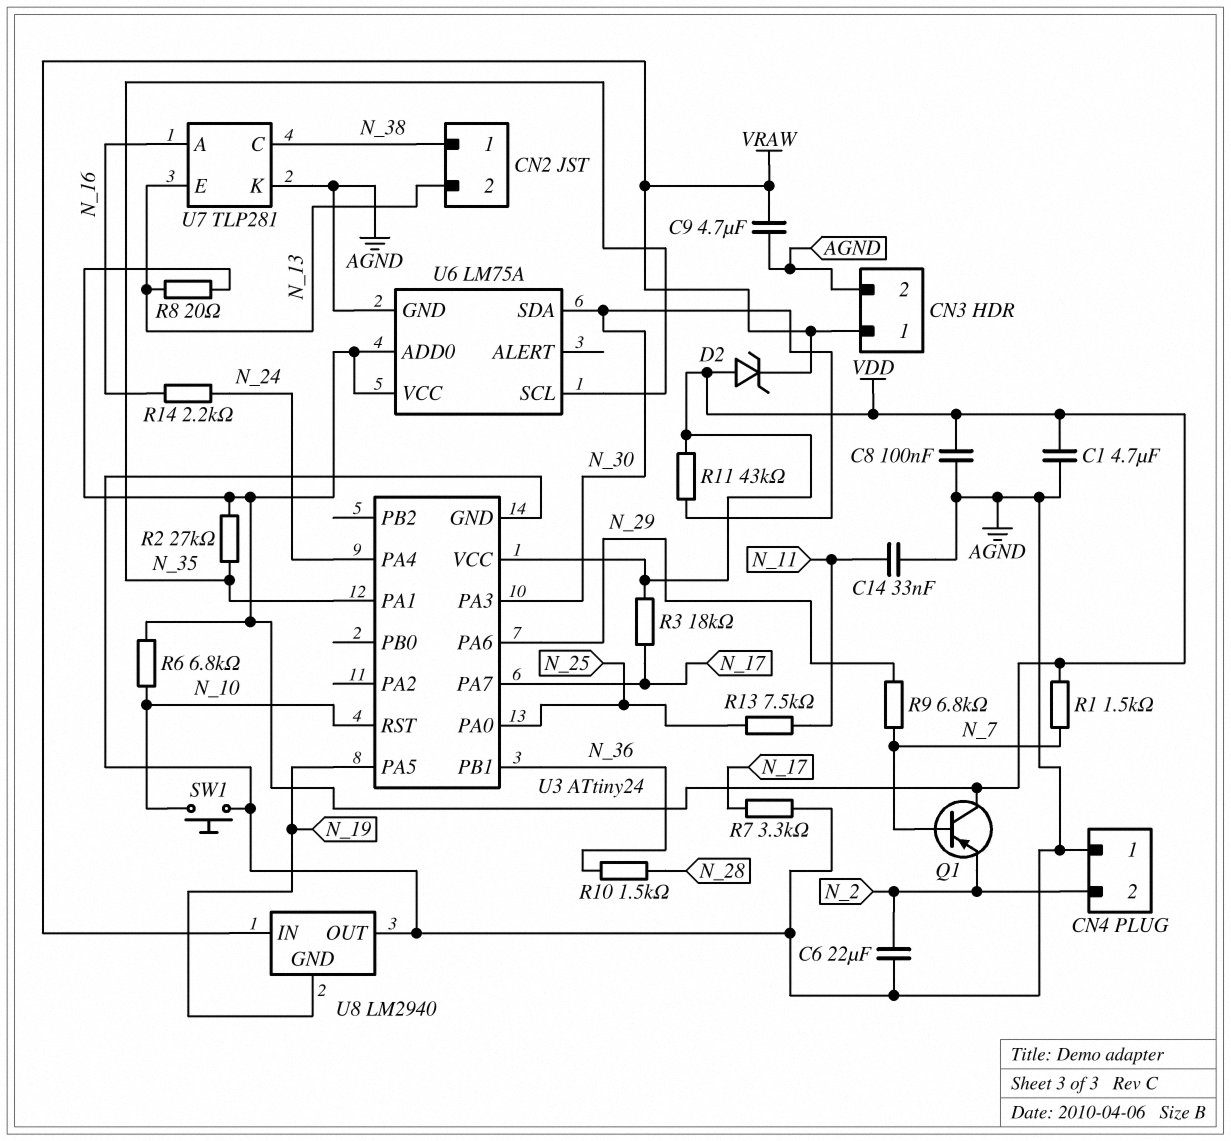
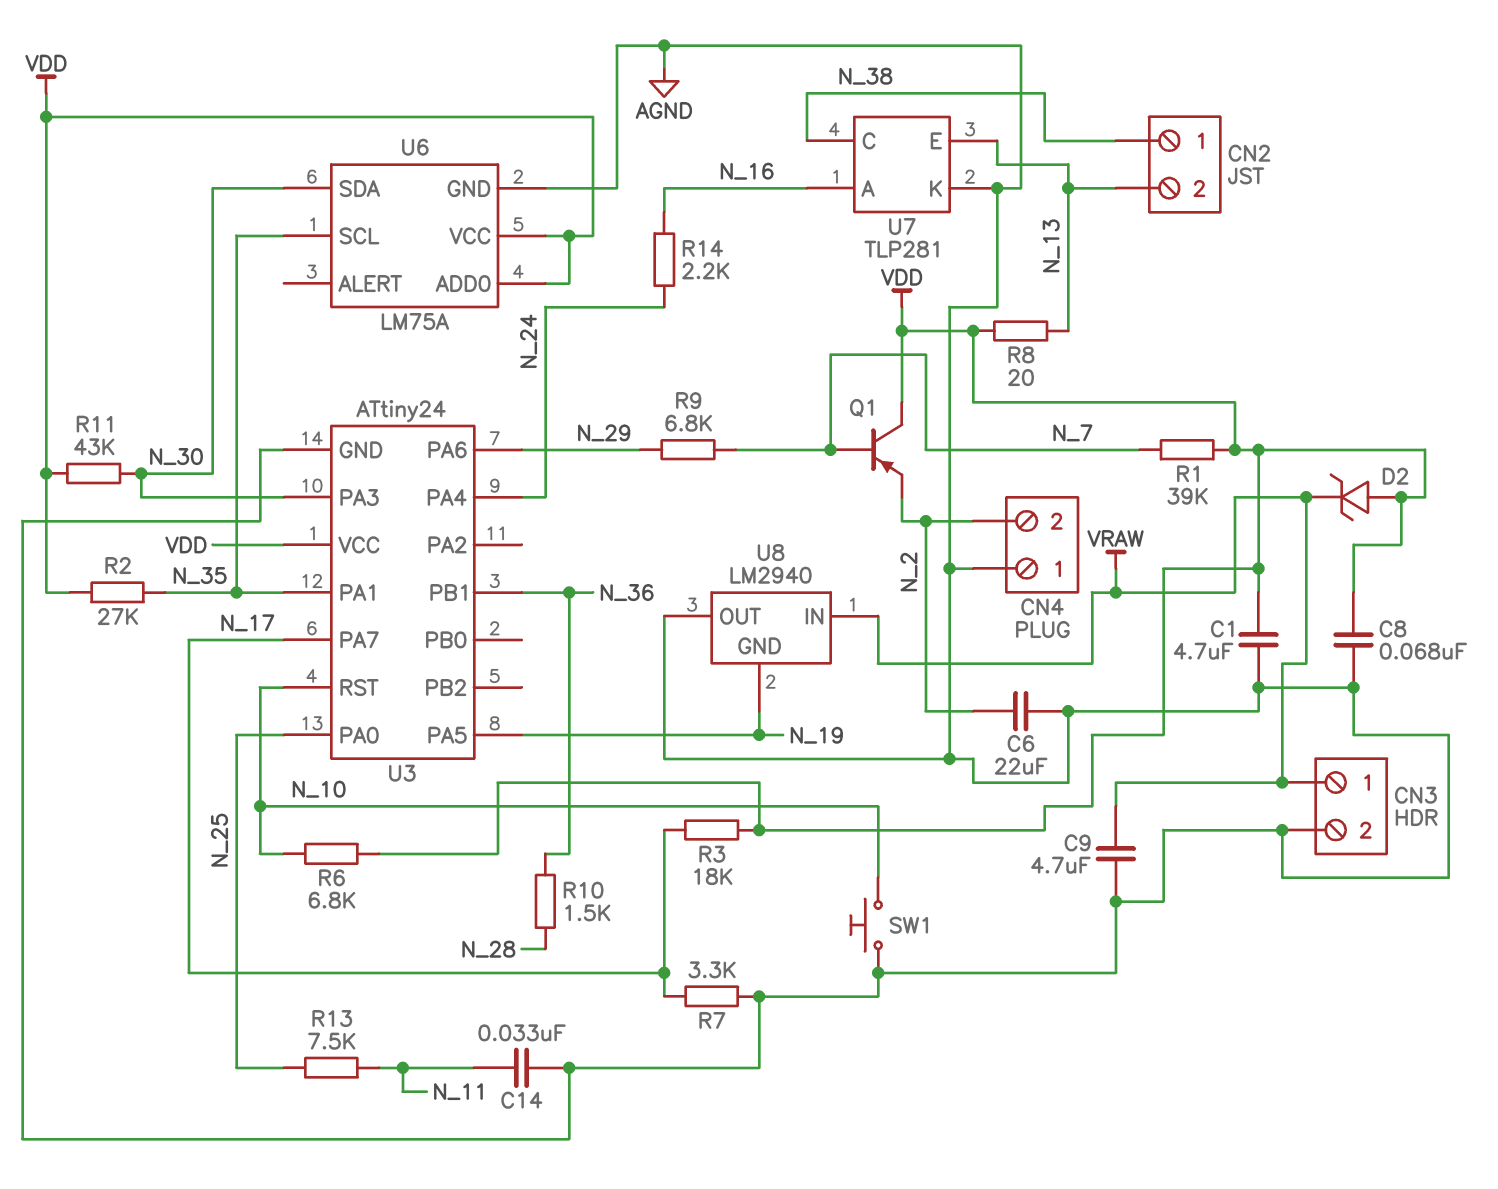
C8: 100nF (AGND, VDD) -> 68nF (AGND, VDD)
R1: 1.5k (N_7, VDD) -> 39k (N_7, VDD)

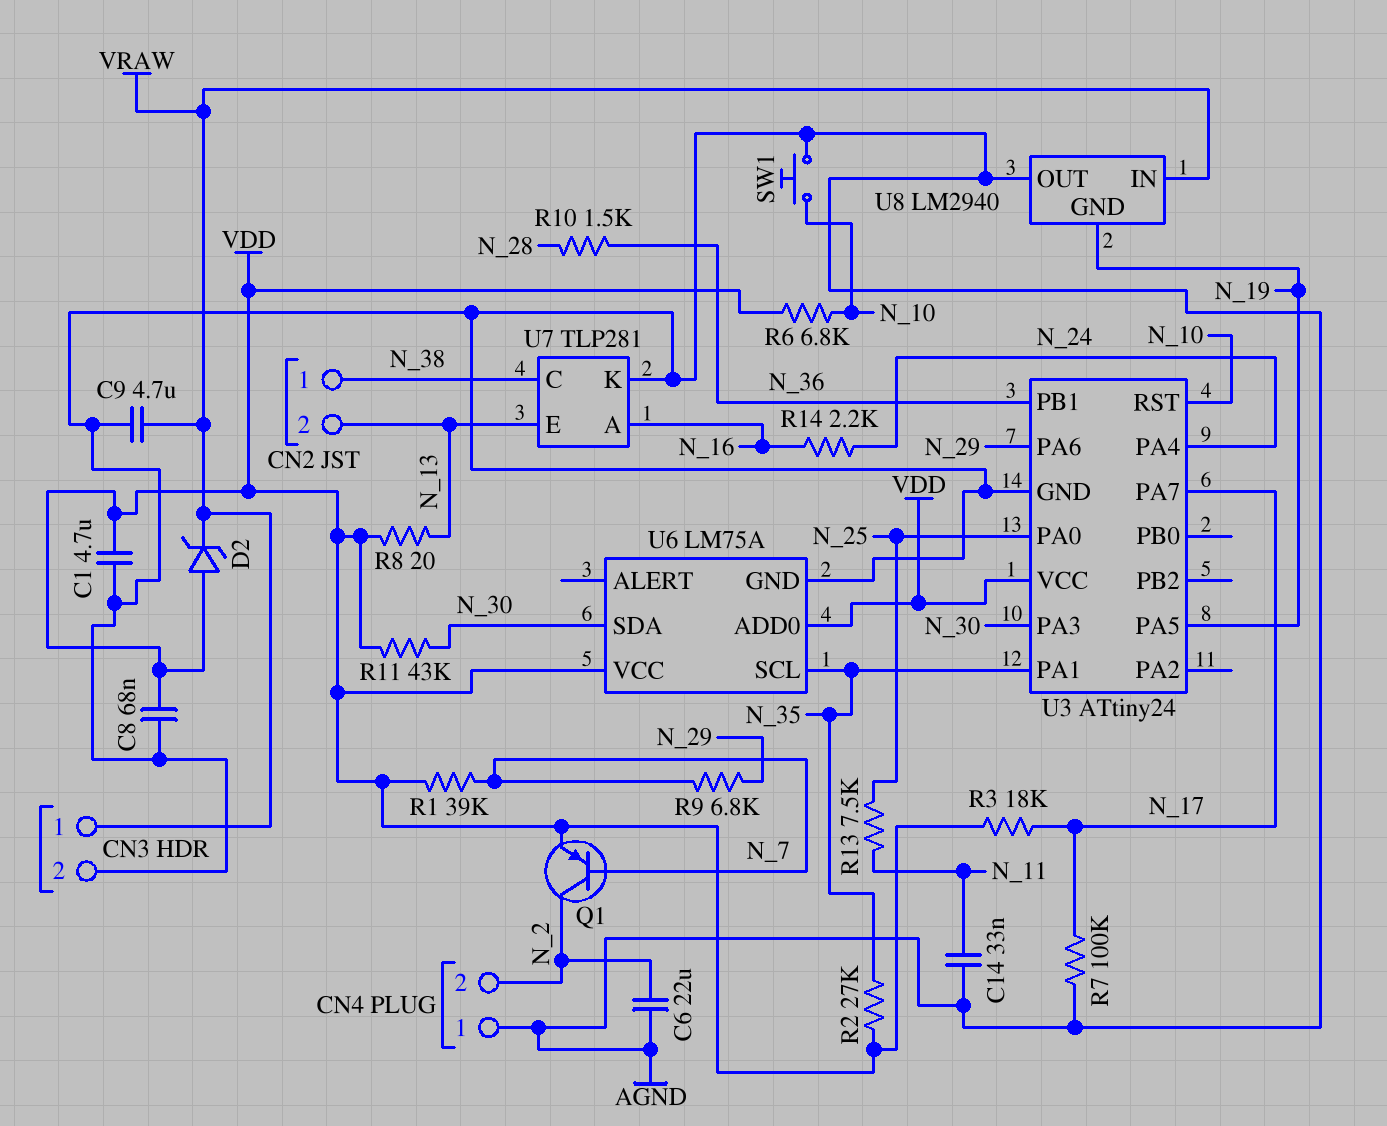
Q1: PNP (B N_7, C VDD, E N_2) -> PNP (B N_7, C N_2, E VDD)
R7: 3.3k (AGND, N_17) -> 100k (AGND, N_17)

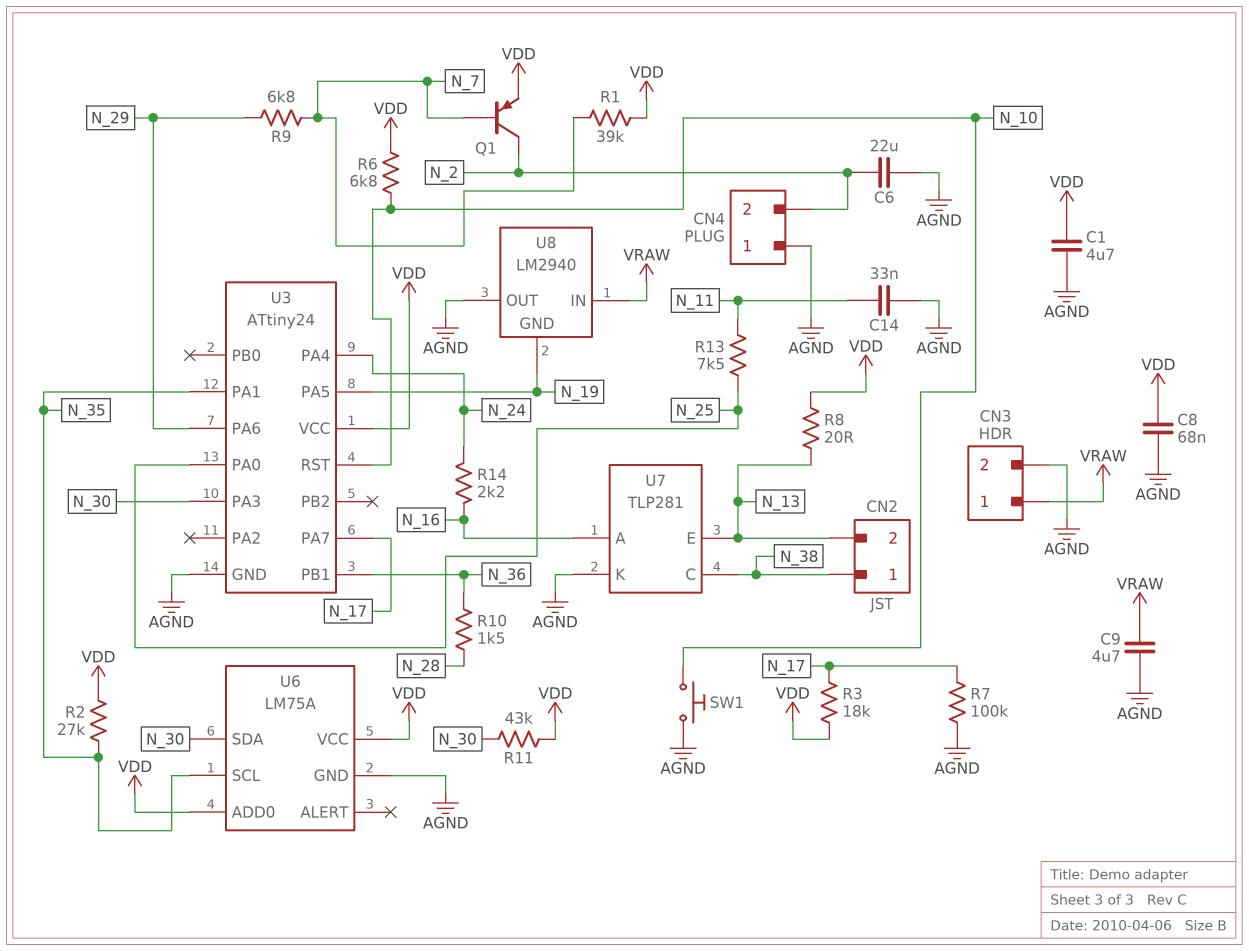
D2: zener (A VDD, K VRAW) -> none

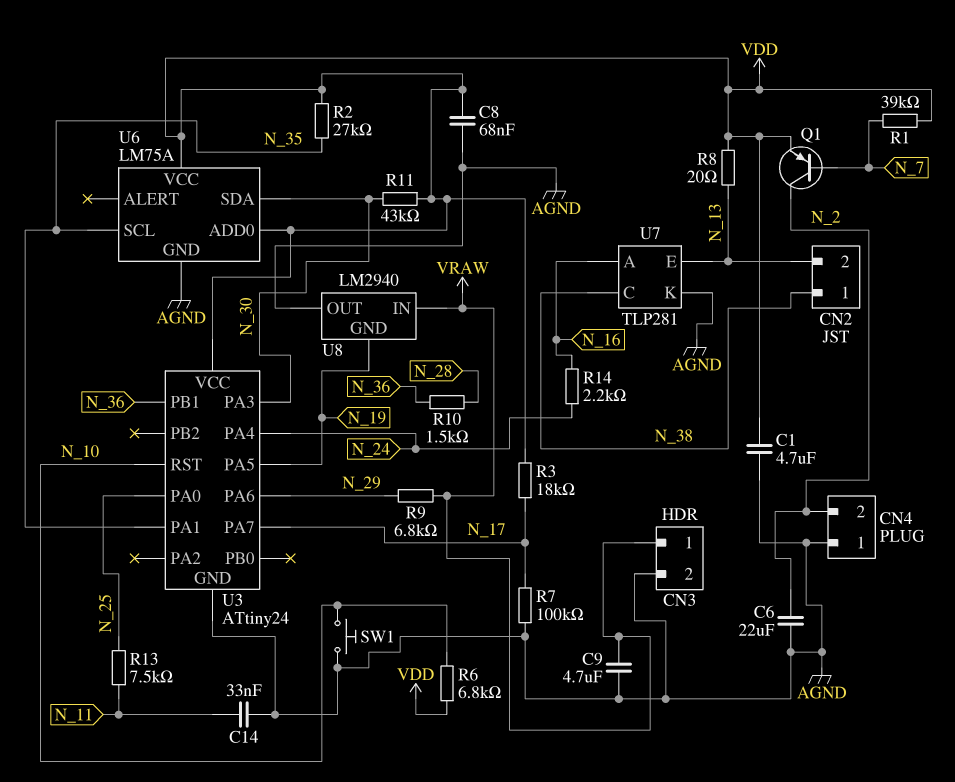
R9: 6.8k (N_7, N_29) -> 6.8k (N_29, VRAW)

